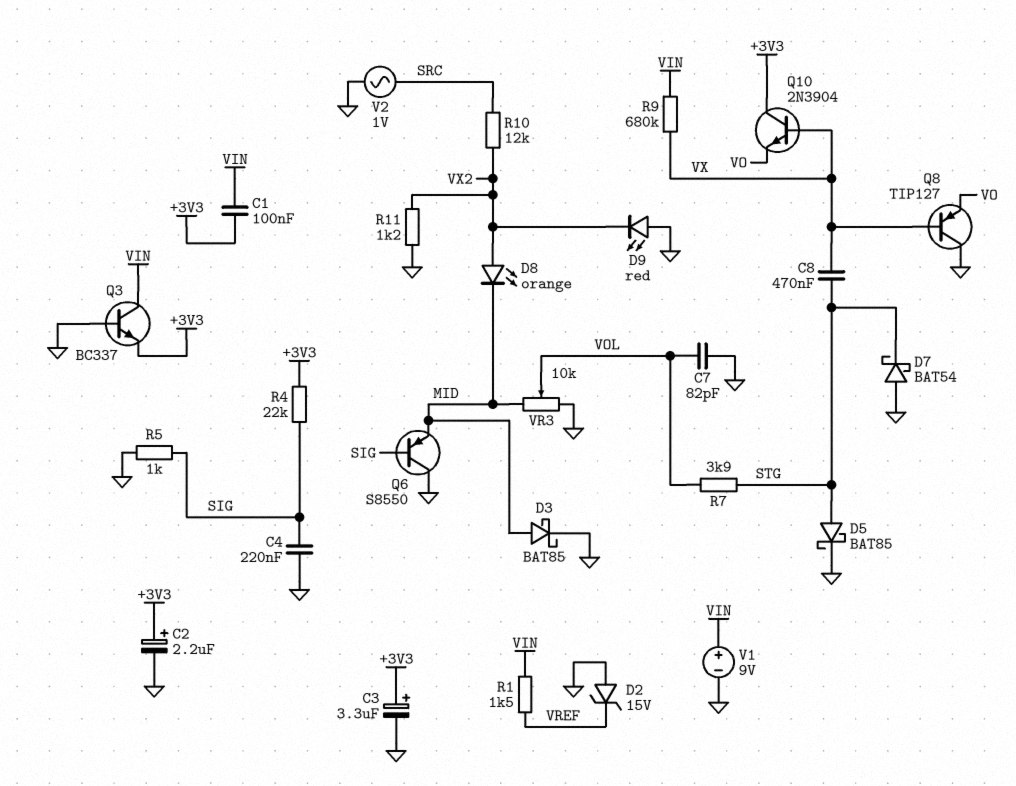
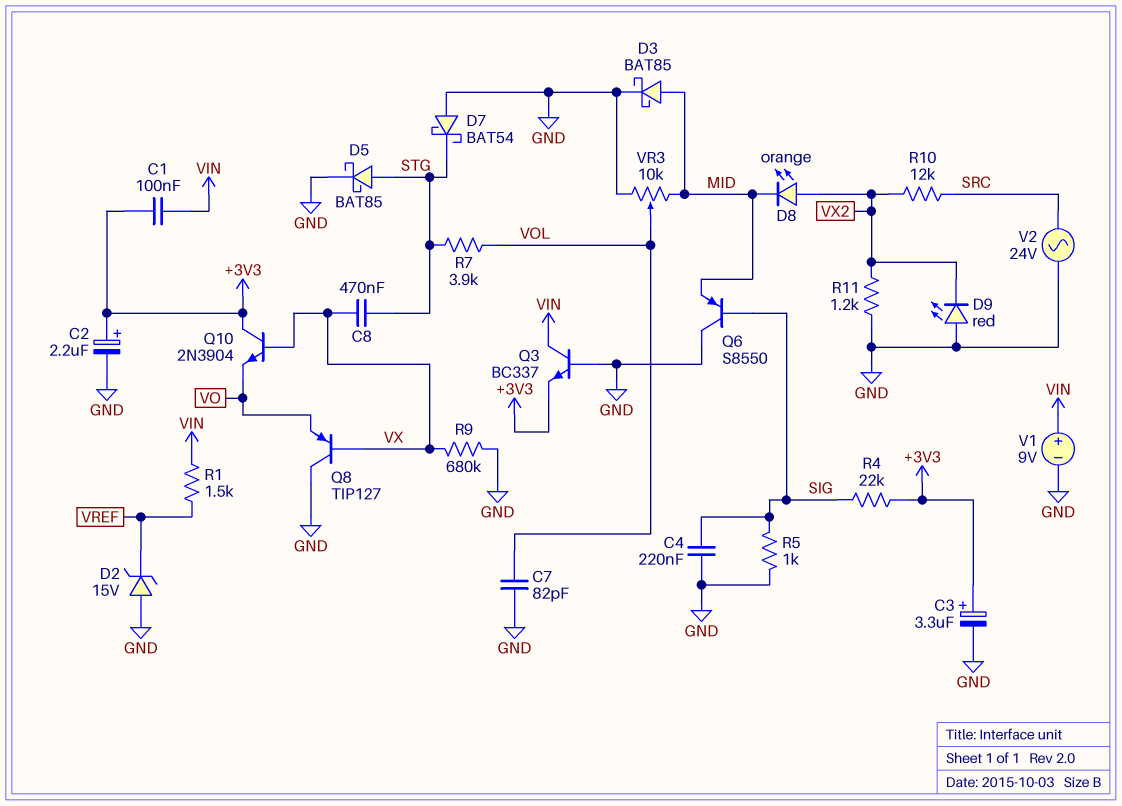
R9: 680k (VIN, VX) -> 680k (GND, VX)
V2: AC 1V (GND, SRC) -> AC 24V (GND, SRC)

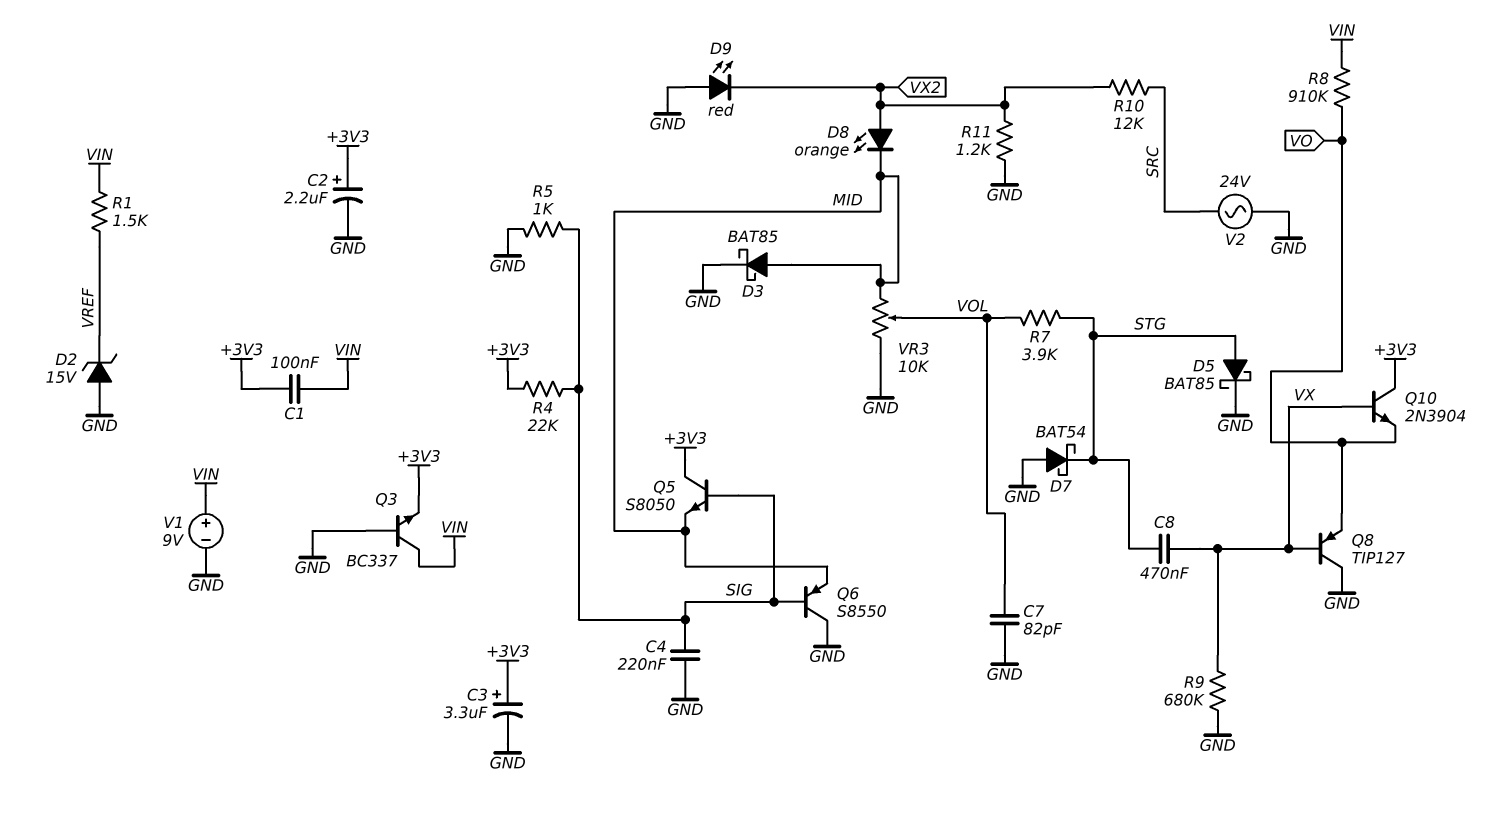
Q5: none -> NPN S8050 (B SIG, C +3V3, E MID)
R8: none -> 910k (VIN, VO)

